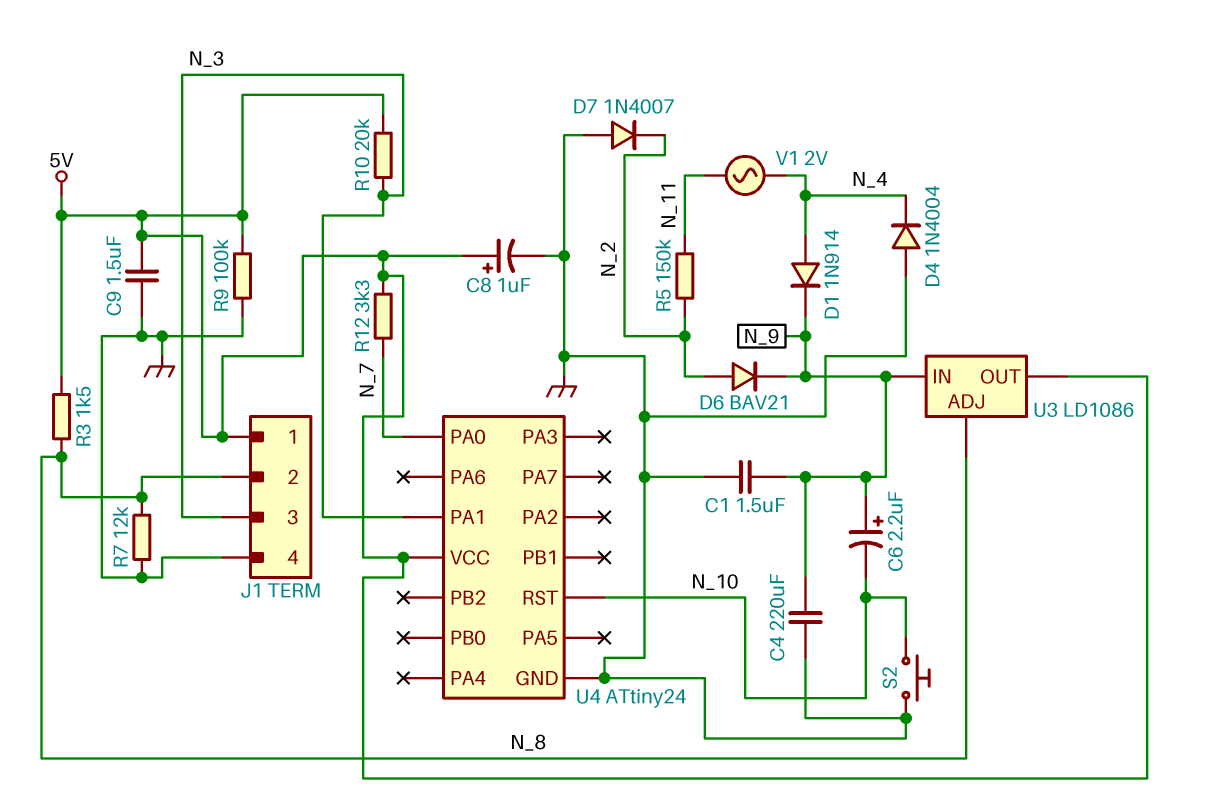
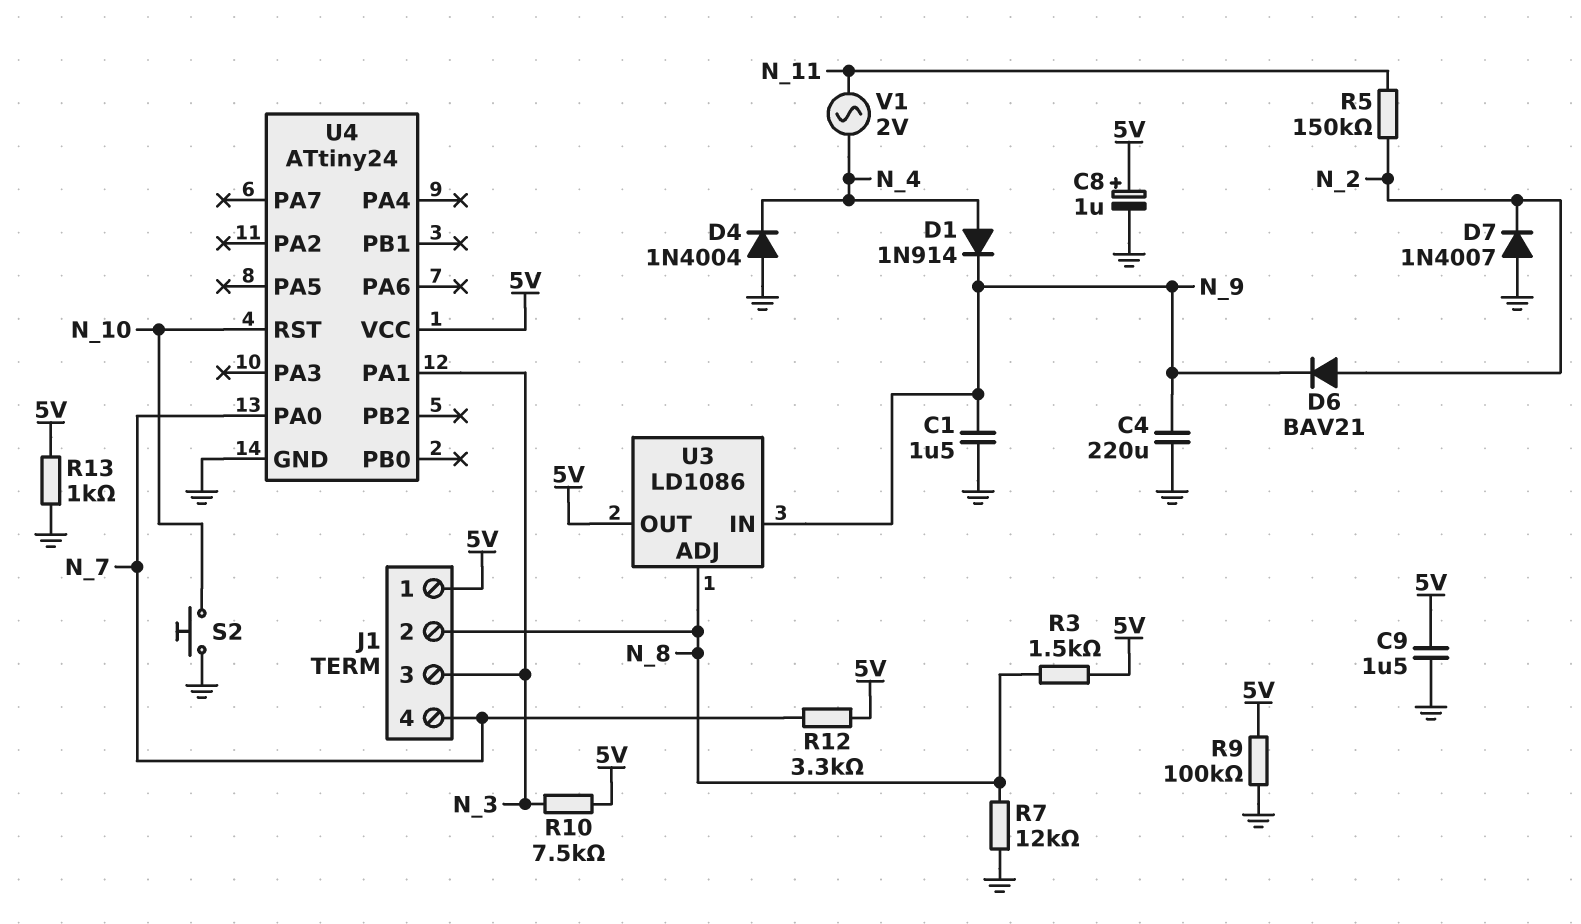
C6: 2.2uF (plus N_9, minus N_10) -> none
J1 pin 4: GND -> N_7
R10: 20k (5V, N_3) -> 7.5k (5V, N_3)
R13: none -> 1k (5V, GND)

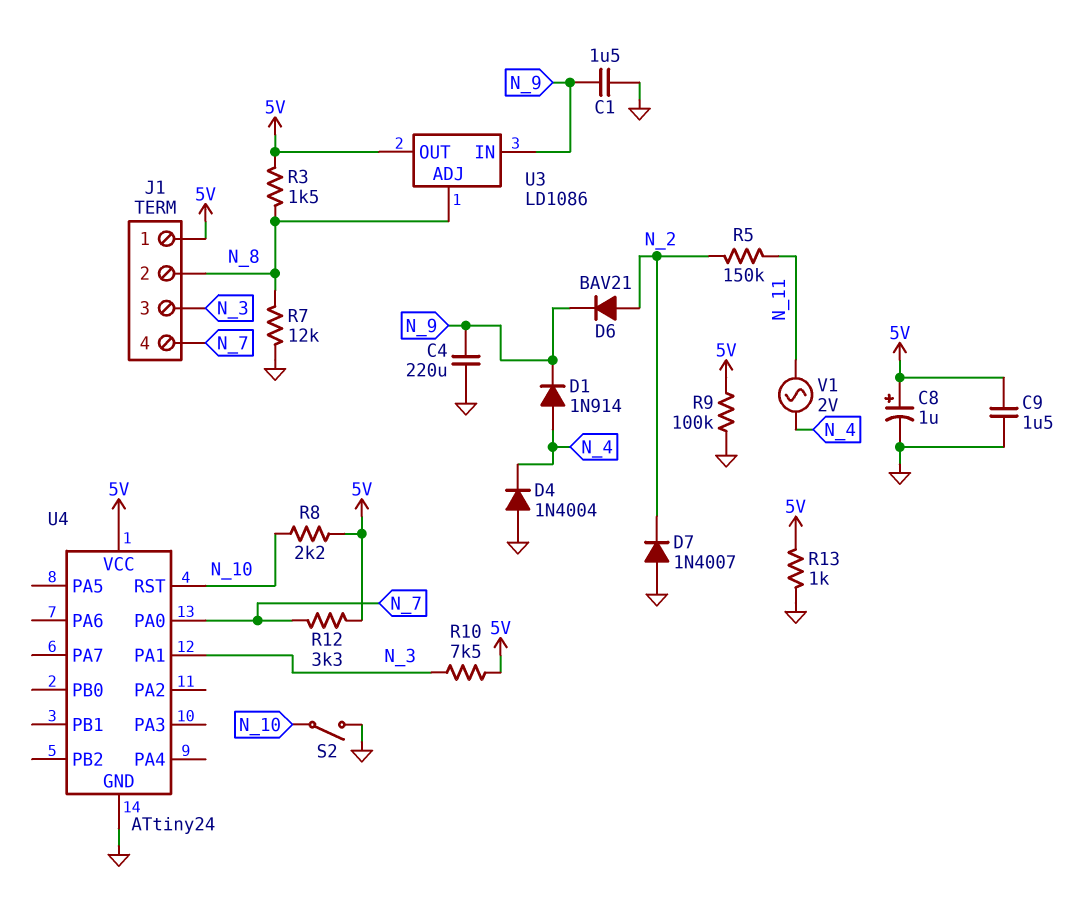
R8: none -> 2.2k (5V, N_10)
S2: button (GND, N_10) -> switch (GND, N_10)

